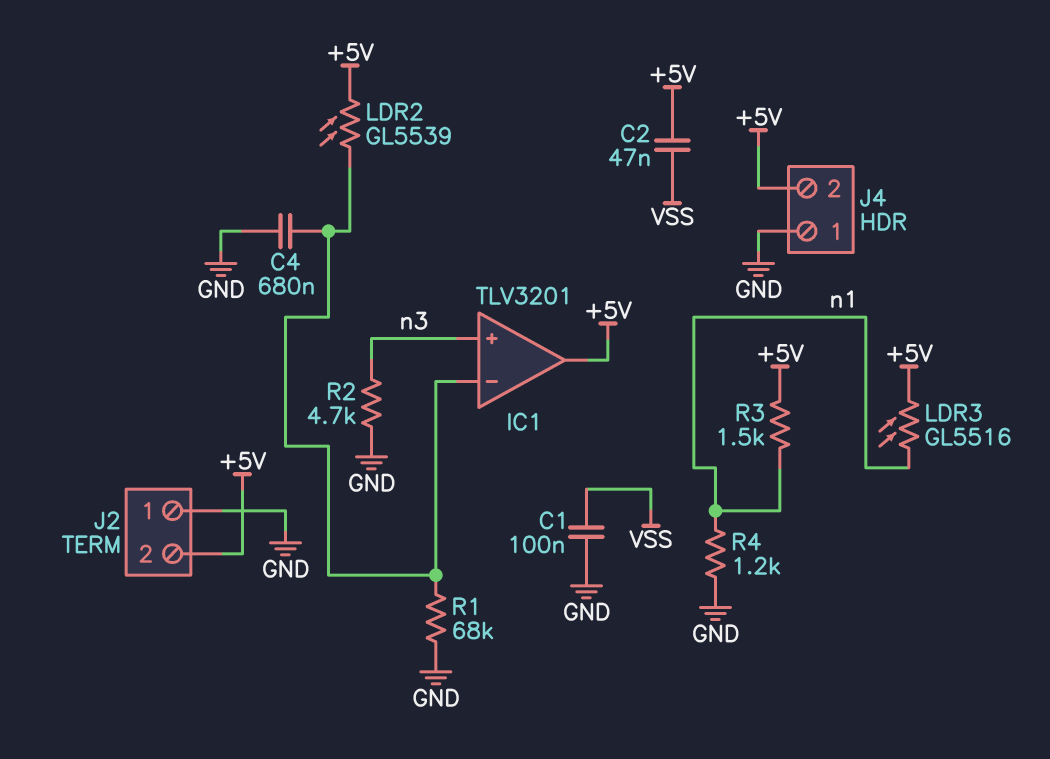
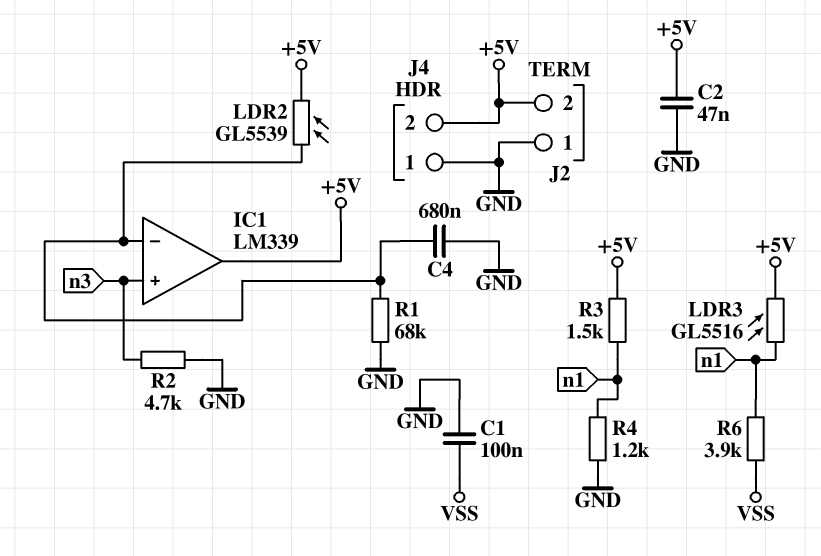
C2: 47nF (+5V, VSS) -> 47nF (+5V, GND)
IC1: TLV3201 -> LM339
R6: none -> 3.9k (VSS, n1)

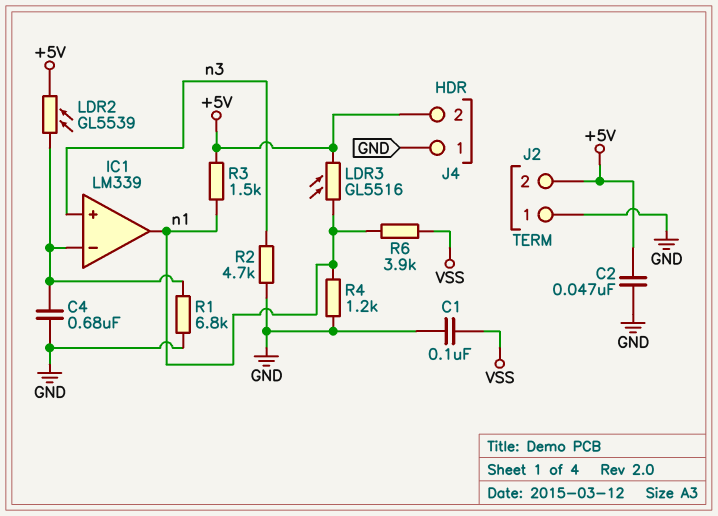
IC1 pin out: +5V -> n1
R1: 68k (GND, IC1/in-) -> 6.8k (GND, IC1/in-)

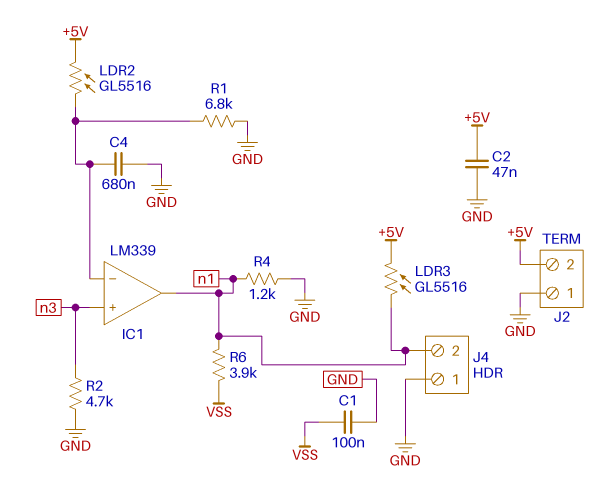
J4 pin 2: +5V -> n1
LDR2: GL5539 (+5V, IC1/in-) -> GL5516 (+5V, IC1/in-)
R3: 1.5k (+5V, n1) -> none

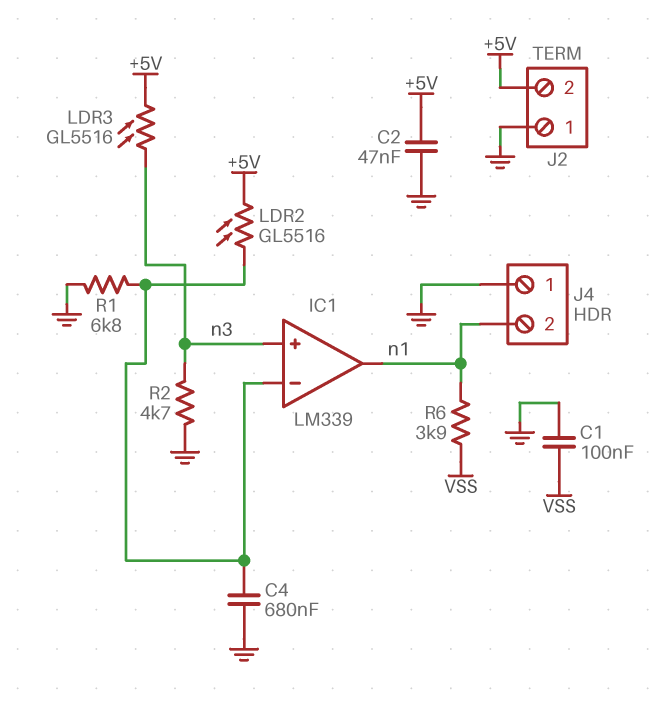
LDR3: GL5516 (+5V, n1) -> GL5516 (+5V, n3)
R4: 1.2k (GND, n1) -> none

